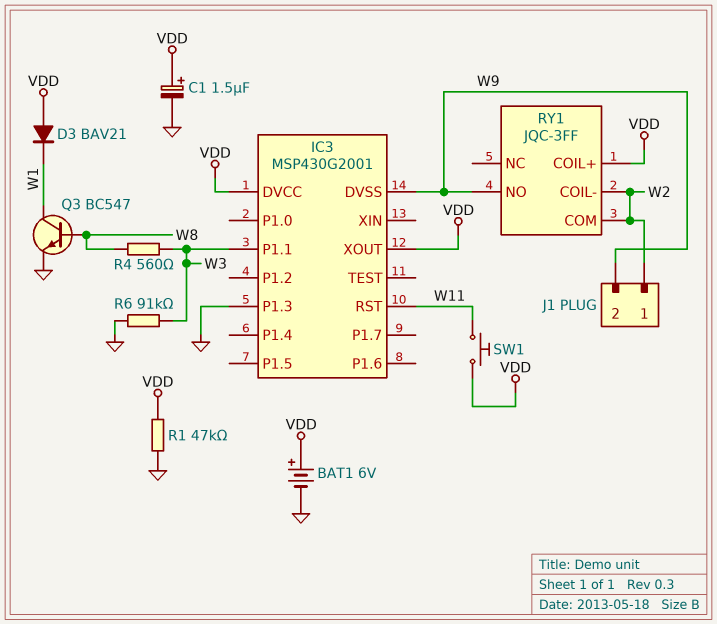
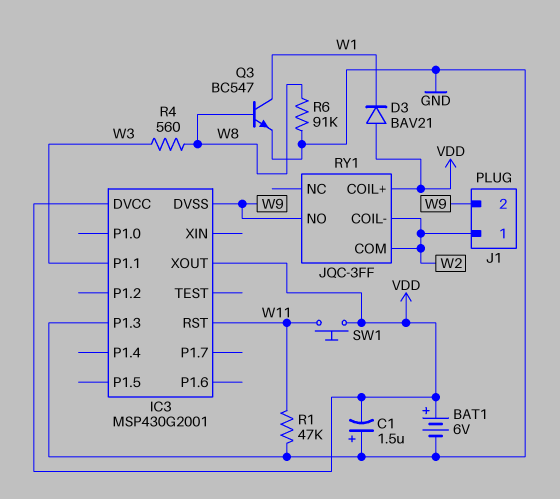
C1: 1.5uF (plus VDD, minus GND) -> 1.5uF (plus GND, minus VDD)
R1: 47k (GND, VDD) -> 47k (GND, W11)
R6: 91k (GND, W3) -> 91k (GND, W8)

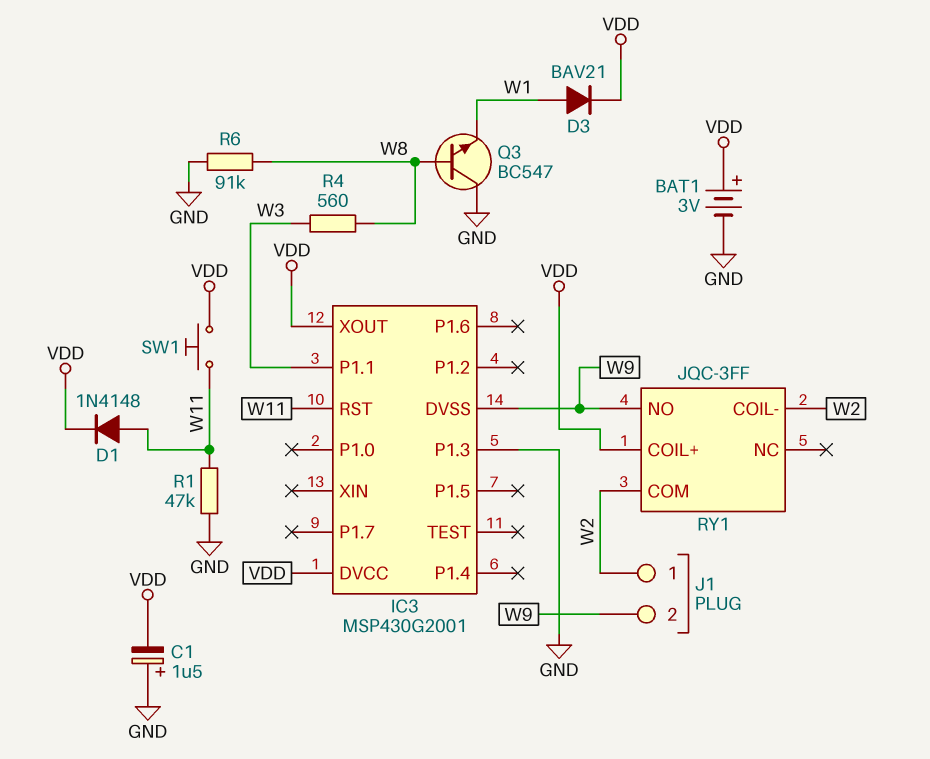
BAT1: 6V (plus VDD, minus GND) -> 3V (plus VDD, minus GND)
D1: none -> diode 1N4148 (A W11, K VDD)
D3: diode BAV21 (A VDD, K W1) -> diode BAV21 (A W1, K VDD)
Q3: NPN BC547 (B W8, C W1, E GND) -> NPN BC547 (B W8, C GND, E W1)

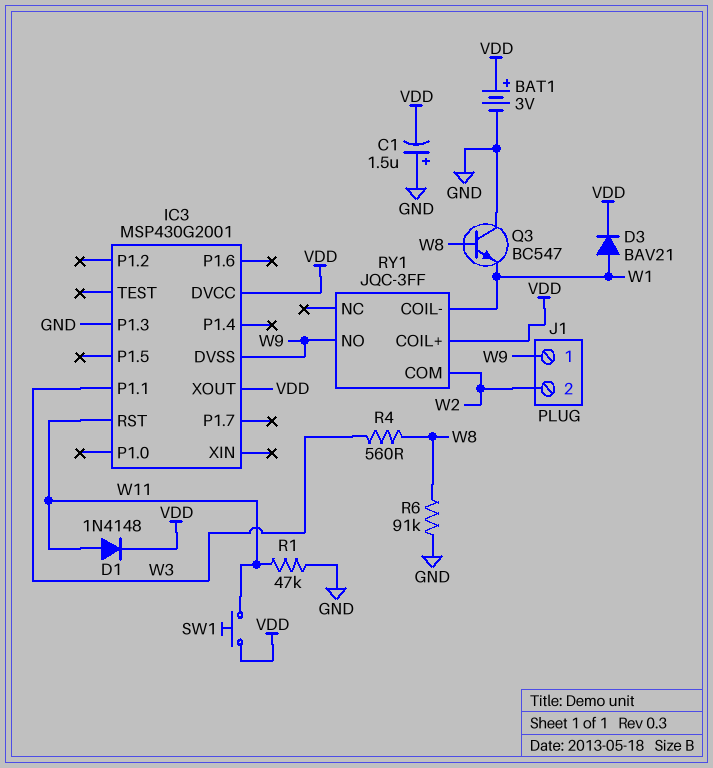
J1 pin 1: W2 -> W9
J1 pin 2: W9 -> W2
RY1 pin COIL-: W2 -> W1

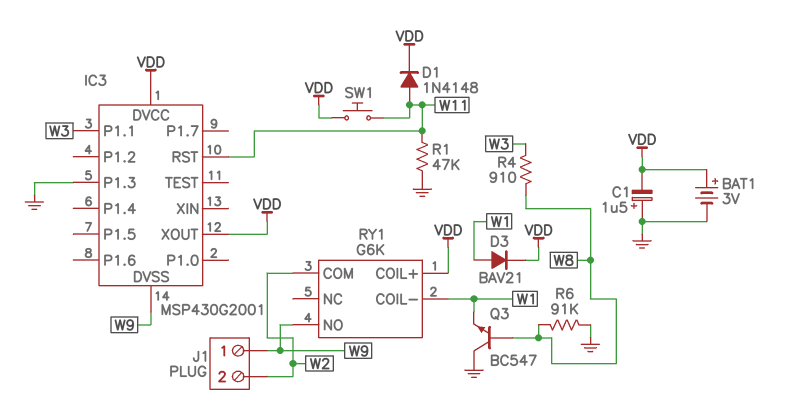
R4: 560 (W3, W8) -> 910 (W3, W8)
RY1: JQC-3FF -> G6K

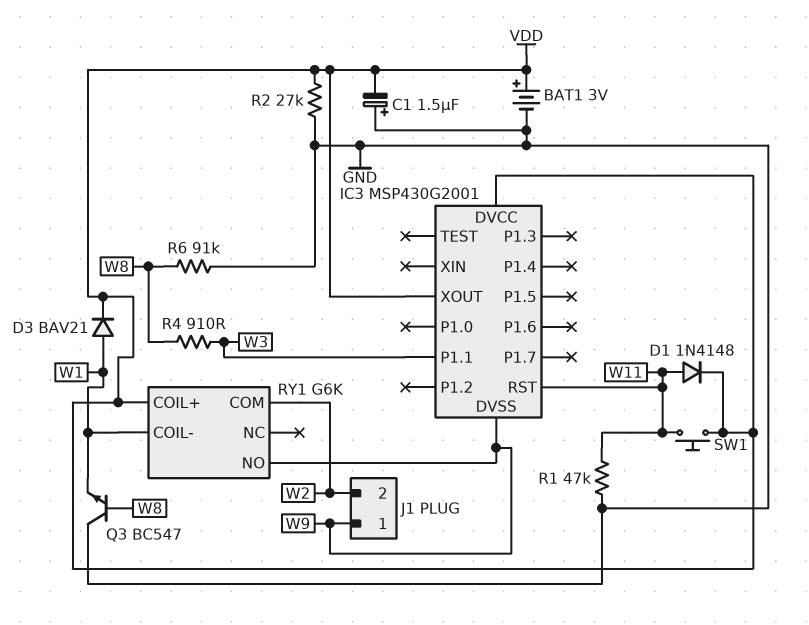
IC3 pin P1.3: GND -> none
R2: none -> 27k (GND, VDD)

